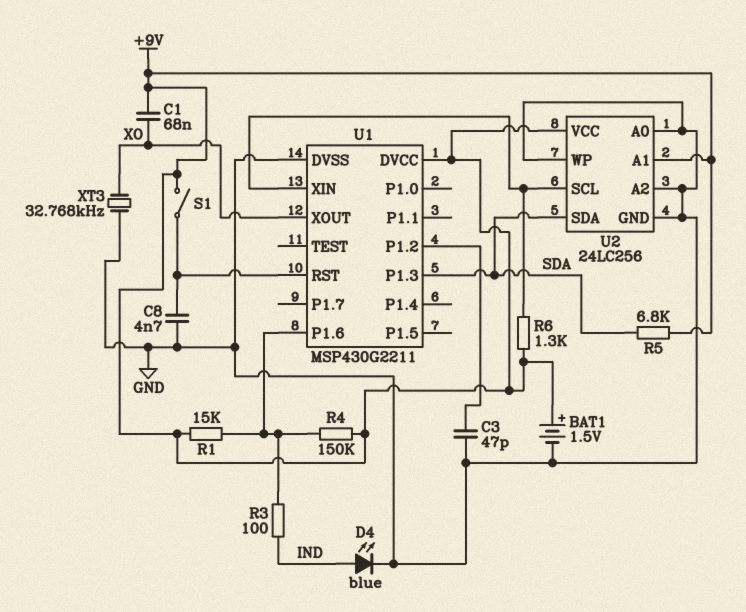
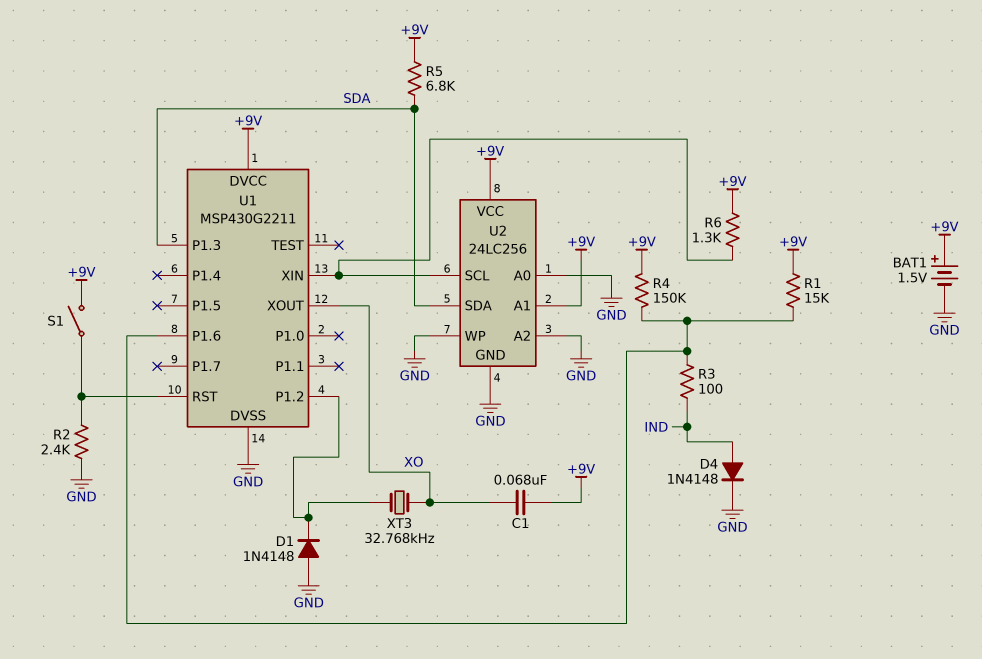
C3: 47pF (GND, U1/P1.2) -> none
C8: 4.7nF (GND, U1/RST) -> none
D1: none -> diode 1N4148 (A GND, K U1/P1.2)
D4: LED blue (A IND, K GND) -> diode 1N4148 (A IND, K GND)
R2: none -> 2.4k (GND, U1/RST)
XT3: 32.768kHz (GND, XO) -> 32.768kHz (U1/P1.2, XO)

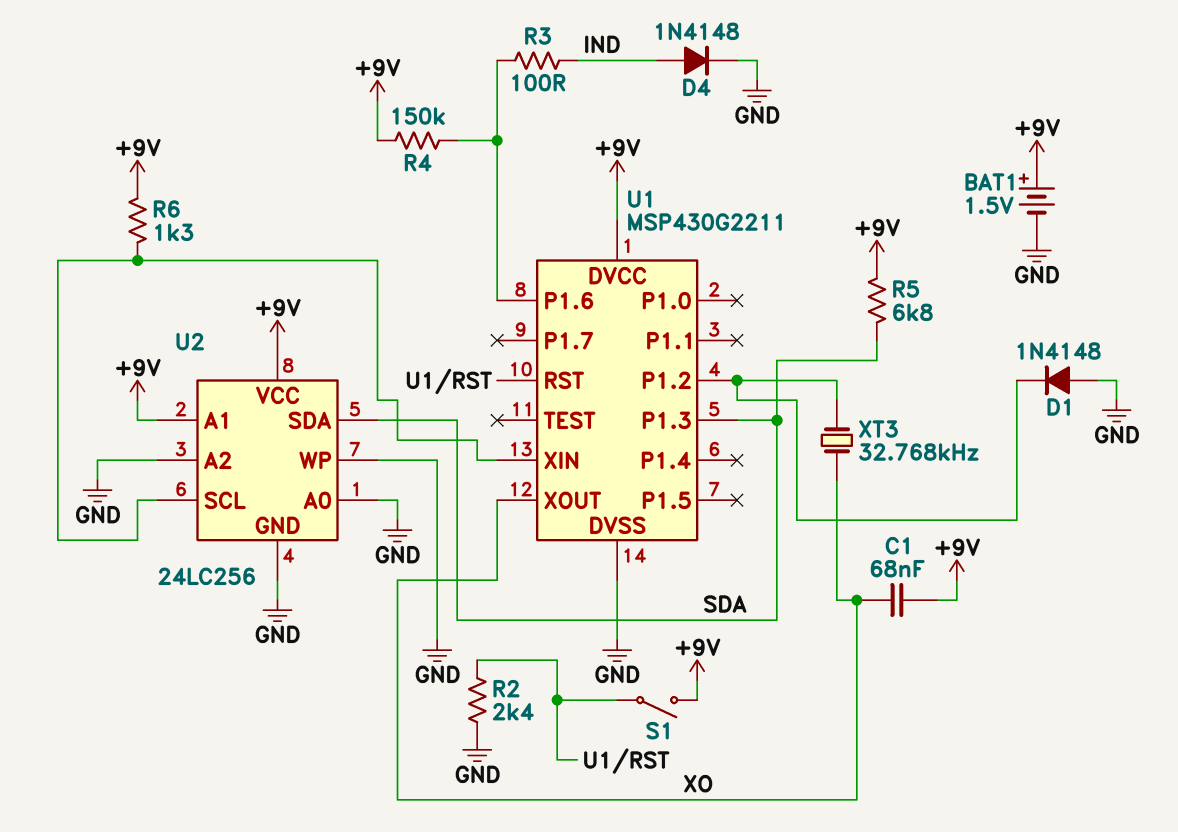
R1: 15k (+9V, U1/P1.6) -> none

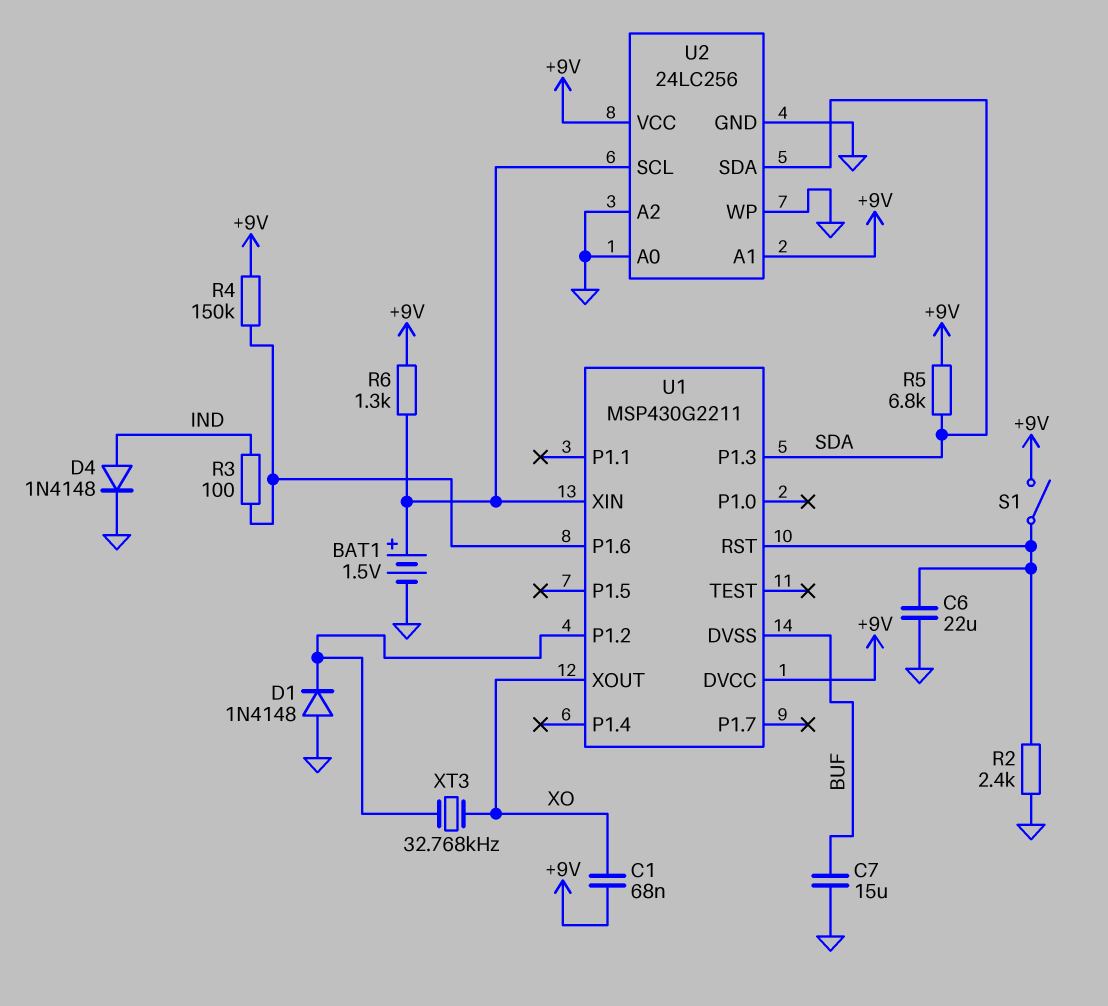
BAT1: 1.5V (plus +9V, minus GND) -> 1.5V (plus U1/XIN, minus GND)
C6: none -> 22uF (GND, U1/RST)
C7: none -> 15uF (BUF, GND)
U1 pin DVSS: GND -> BUF

